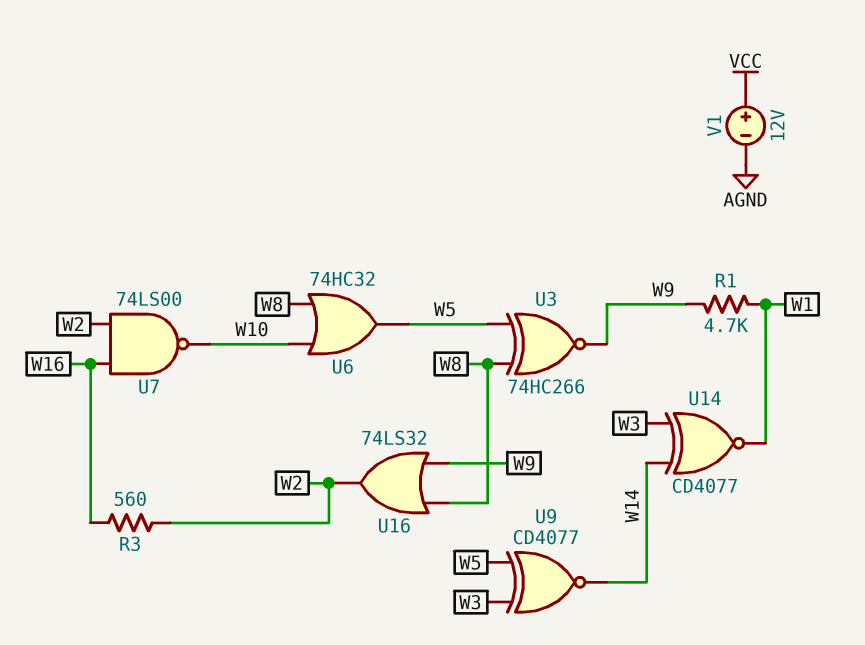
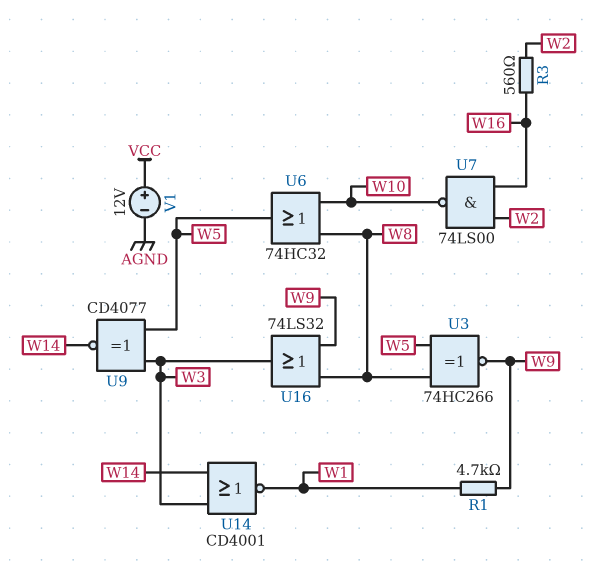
U14: XNOR CD4077 (in W3, in W14, out W1) -> NOR CD4001 (in W3, in W14, out W1)
U16: OR 74LS32 (in W8, in W9, out W2) -> OR 74LS32 (in W8, in W9, out W3)

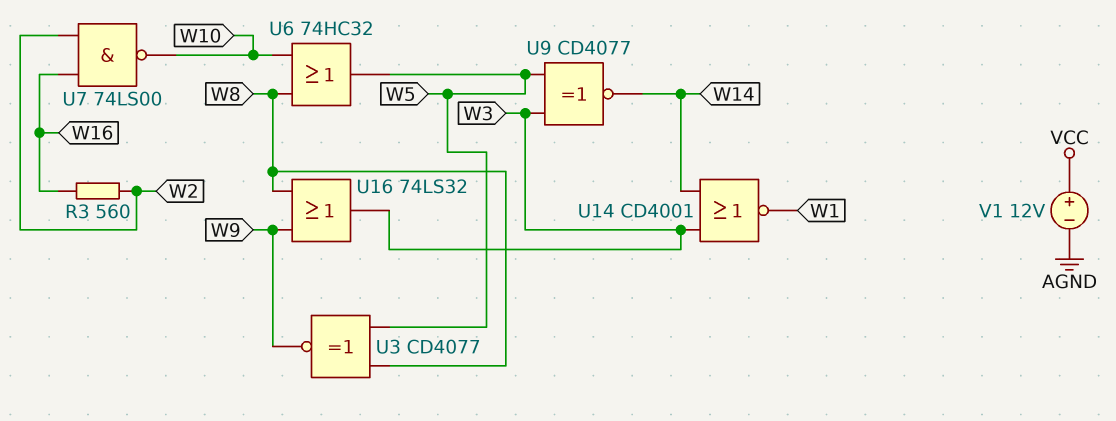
R1: 4.7k (W1, W9) -> none
U3: XNOR 74HC266 (in W5, in W8, out W9) -> XNOR CD4077 (in W5, in W8, out W9)

